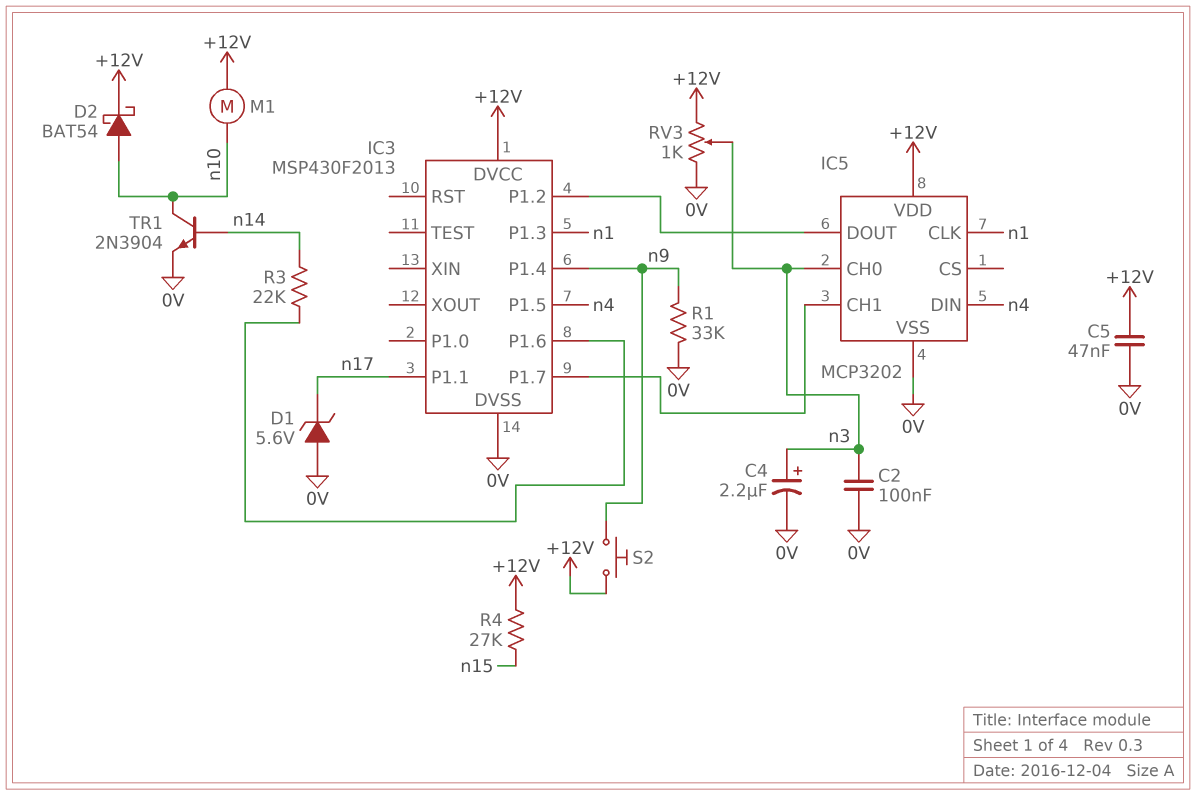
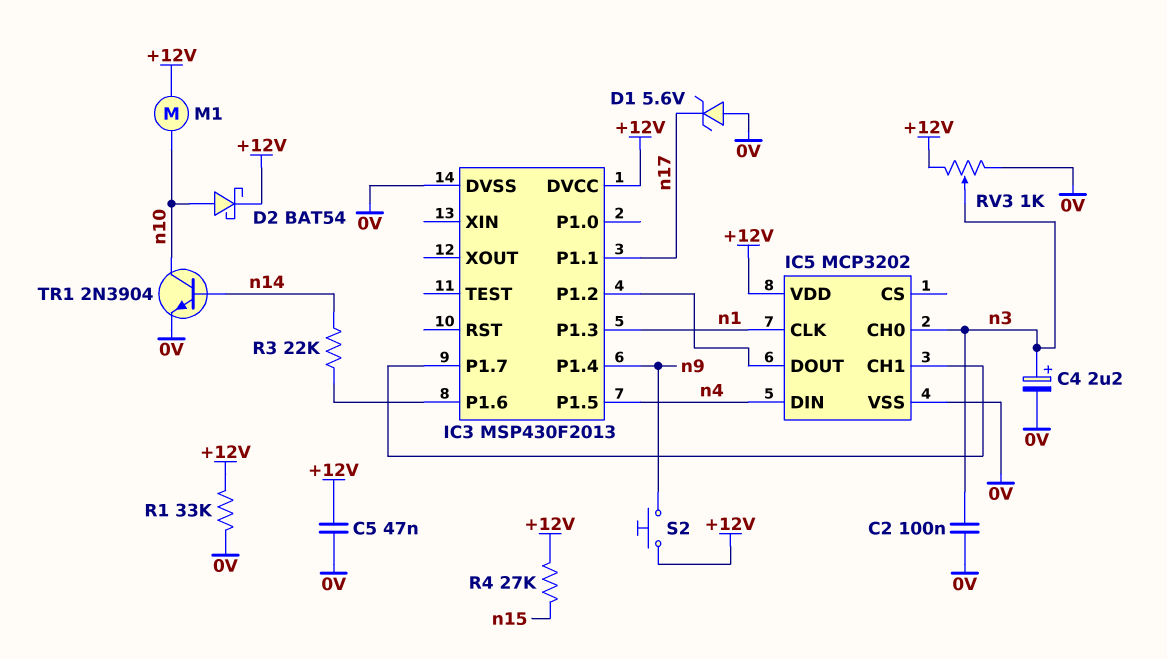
R1: 33k (0V, n9) -> 33k (+12V, 0V)

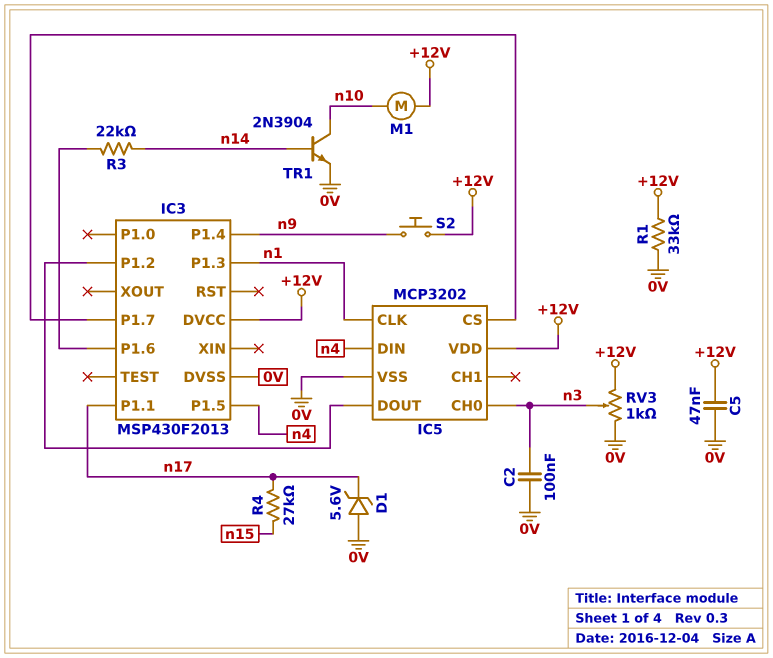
C4: 2.2uF (plus n3, minus 0V) -> none
D2: schottky BAT54 (A n10, K +12V) -> none
IC5 pin CH1: IC3/P1.7 -> none
IC5 pin CS: none -> IC3/P1.7
R4: 27k (+12V, n15) -> 27k (n15, n17)

